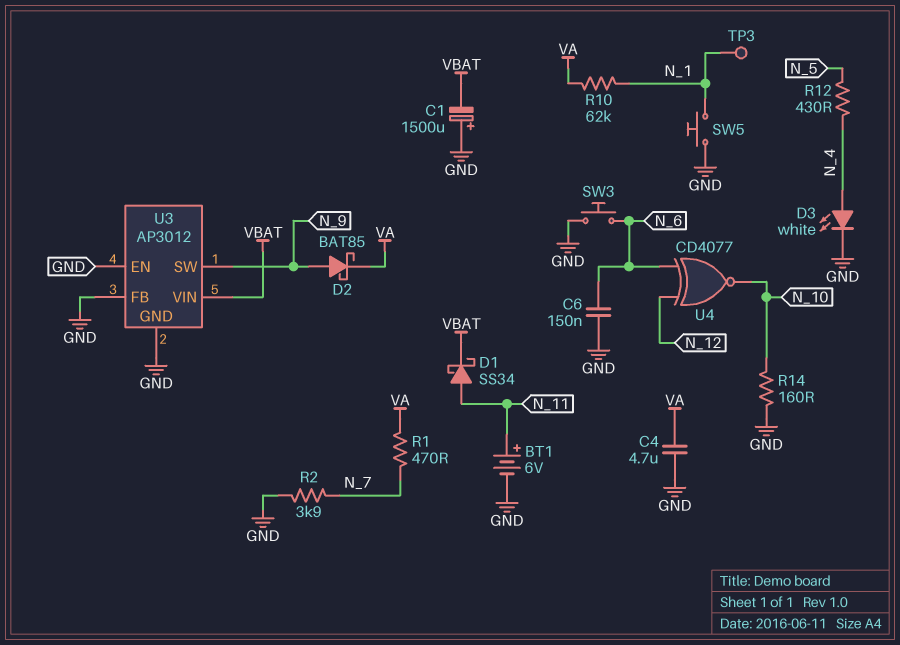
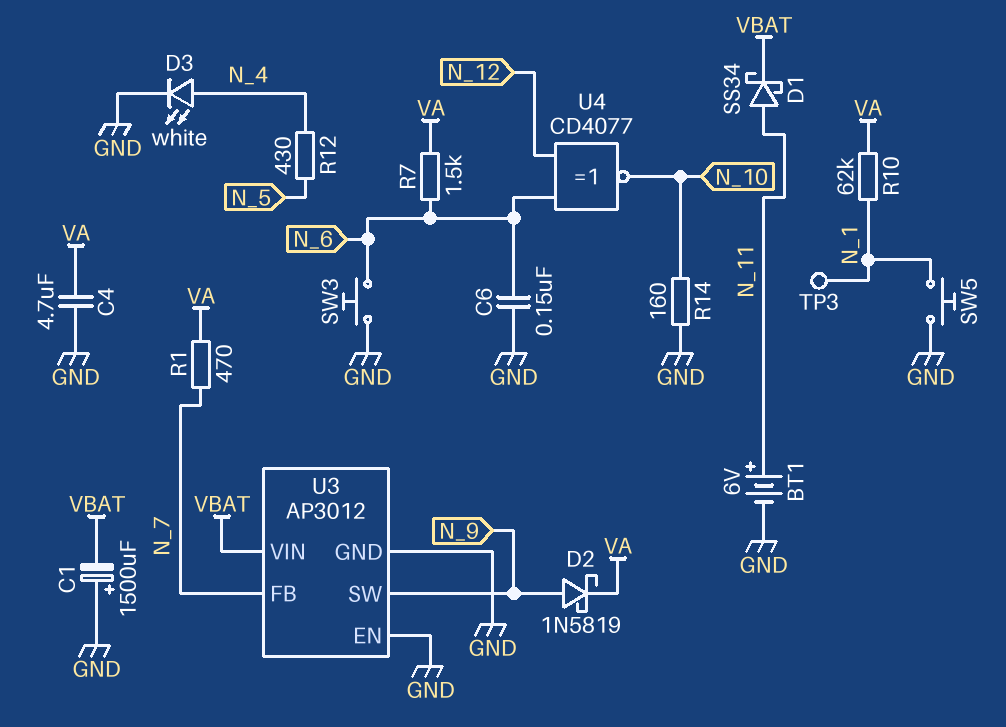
D2: schottky BAT85 (A N_9, K VA) -> schottky 1N5819 (A N_9, K VA)
R2: 3.9k (GND, N_7) -> none
R7: none -> 1.5k (N_6, VA)
U3 pin FB: GND -> N_7

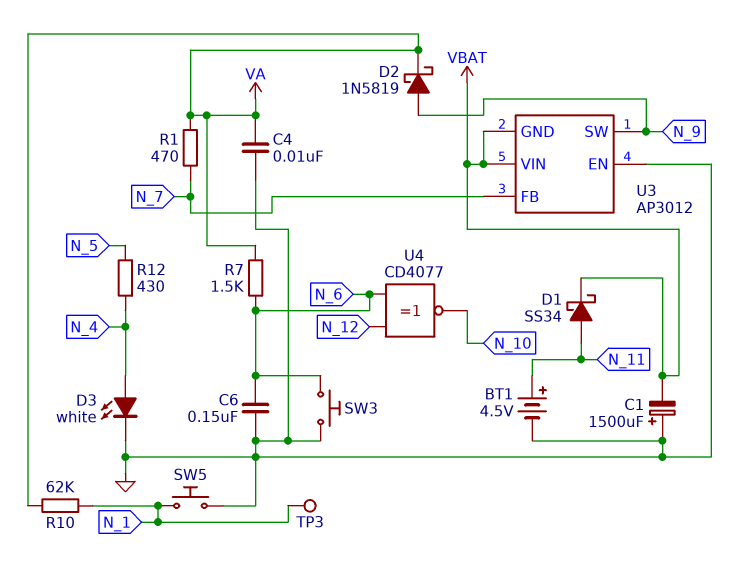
BT1: 6V (plus N_11, minus GND) -> 4.5V (plus N_11, minus GND)
C4: 4.7uF (GND, VA) -> 10nF (GND, VA)
R14: 160 (GND, N_10) -> none
U3 pin GND: GND -> VBAT

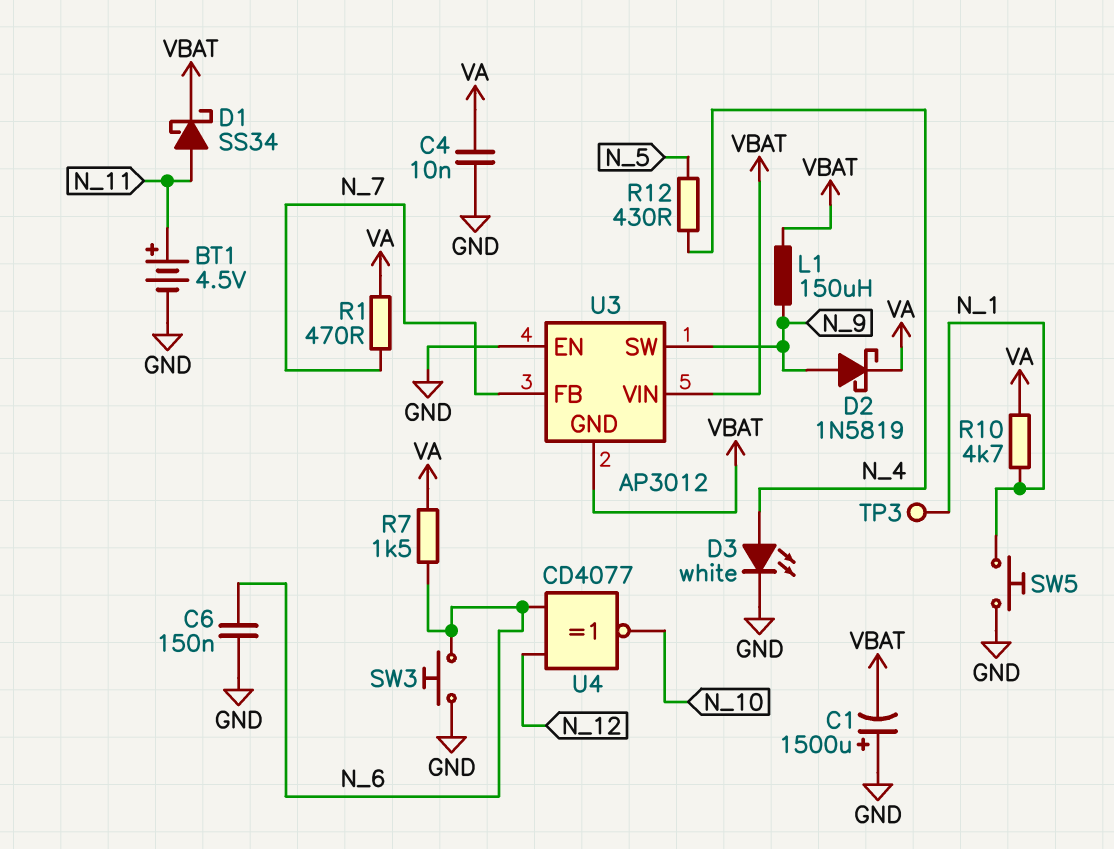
L1: none -> 150uH (N_9, VBAT)
R10: 62k (N_1, VA) -> 4.7k (N_1, VA)

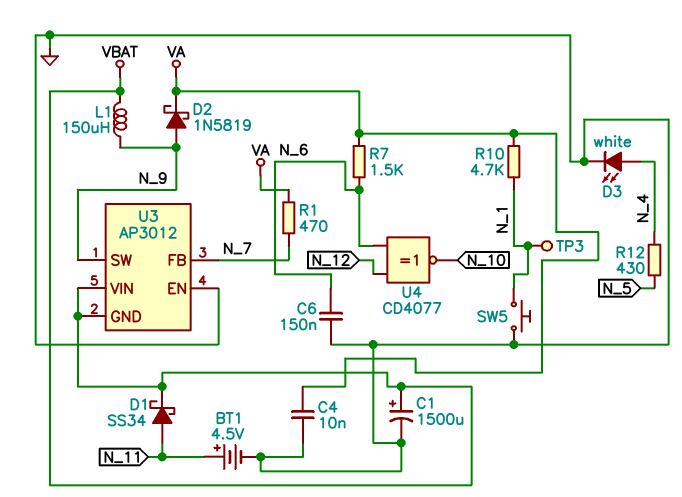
C1: 1500uF (plus GND, minus VBAT) -> 1500uF (plus VBAT, minus GND)
SW3: button (GND, N_6) -> none

